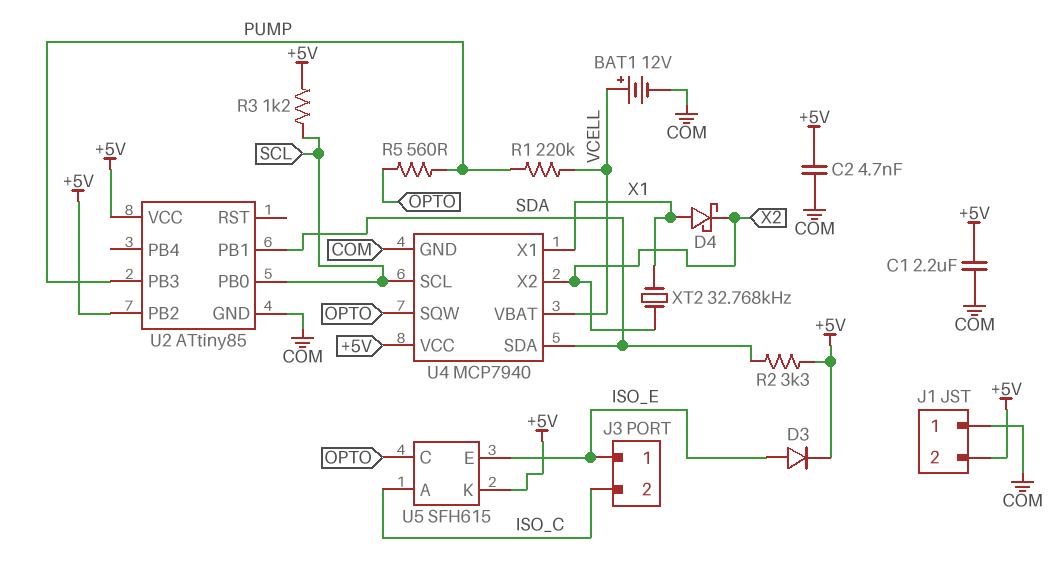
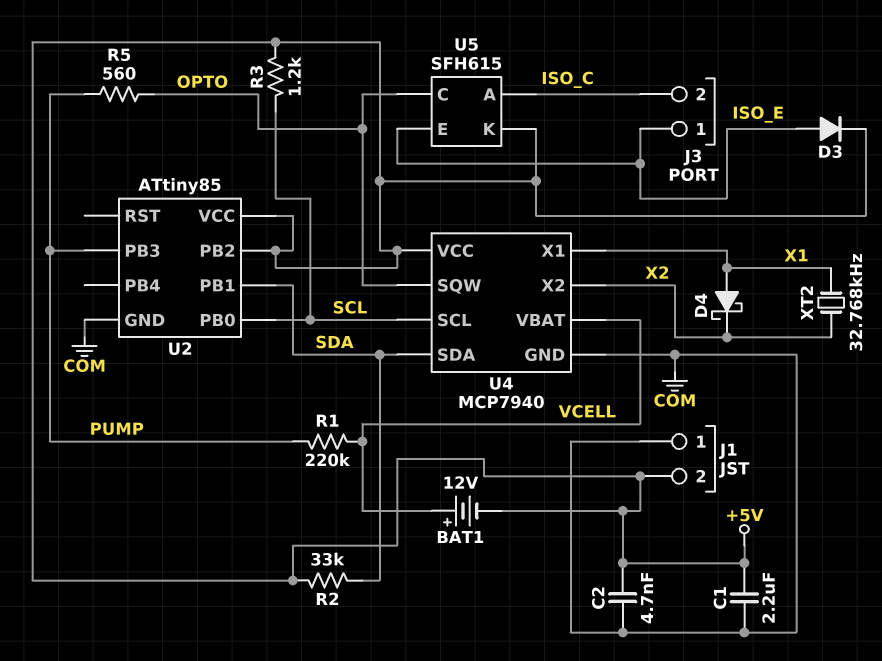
BAT1: 12V (plus VCELL, minus COM) -> 12V (plus VCELL, minus +5V)
R2: 3.3k (+5V, SDA) -> 33k (+5V, SDA)

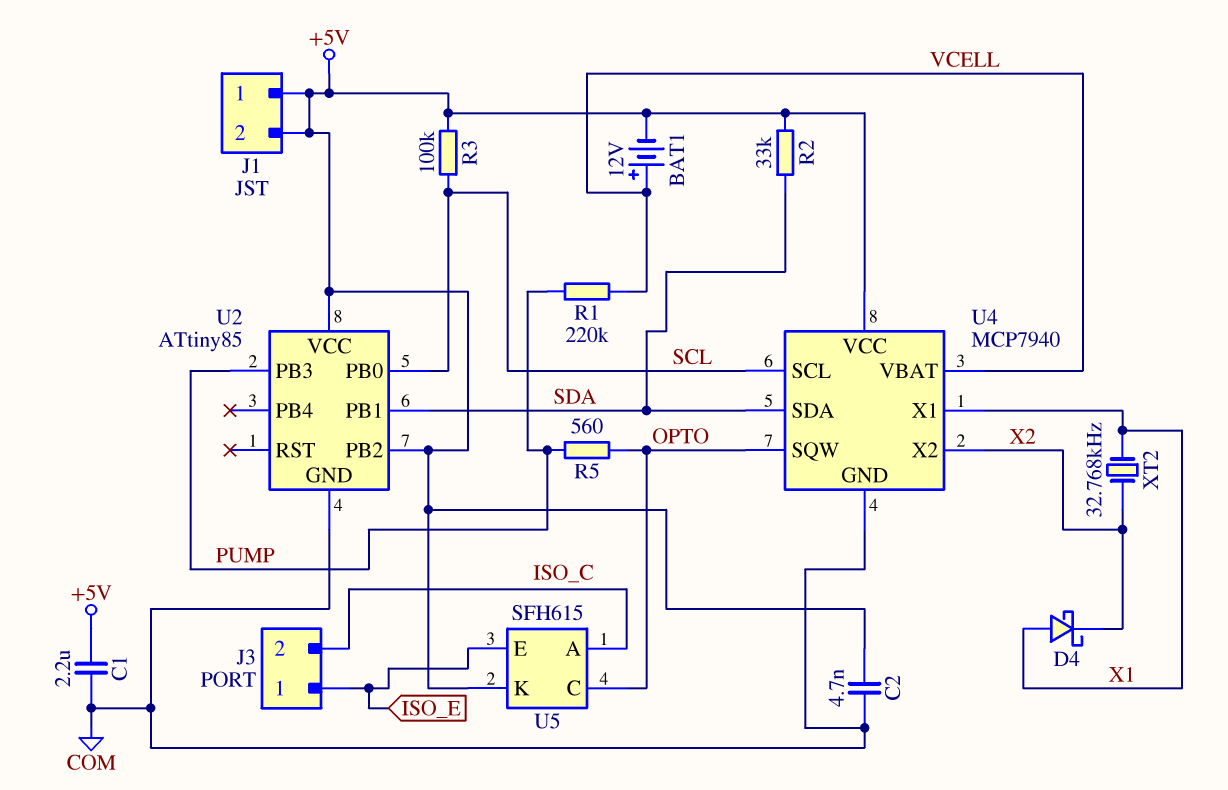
D3: diode (A ISO_E, K +5V) -> none
J1 pin 1: COM -> +5V
R3: 1.2k (+5V, SCL) -> 100k (+5V, SCL)

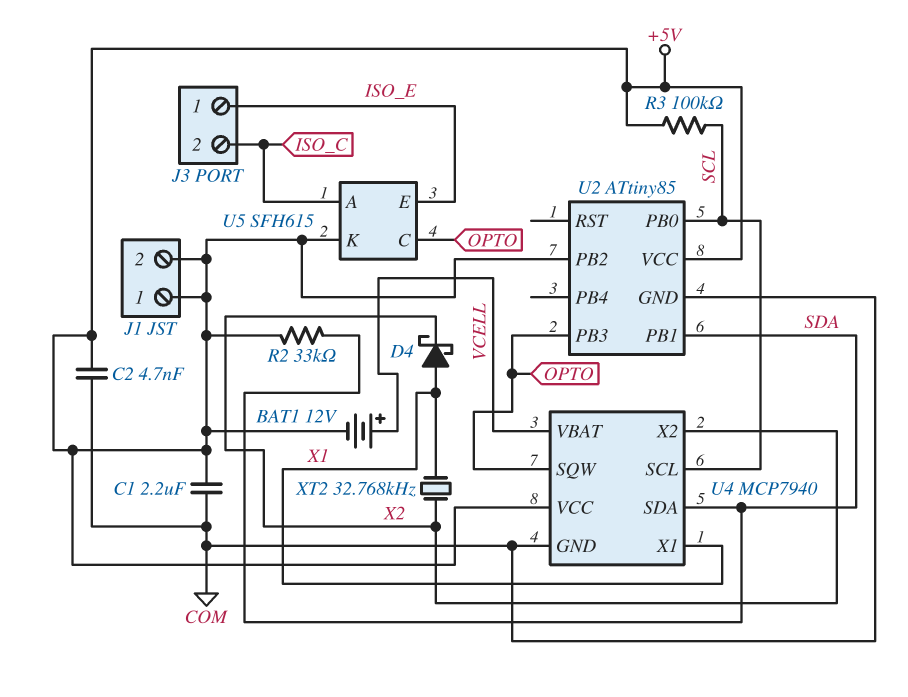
R1: 220k (PUMP, VCELL) -> none
R5: 560 (OPTO, PUMP) -> none
U2 pin PB3: PUMP -> OPTO

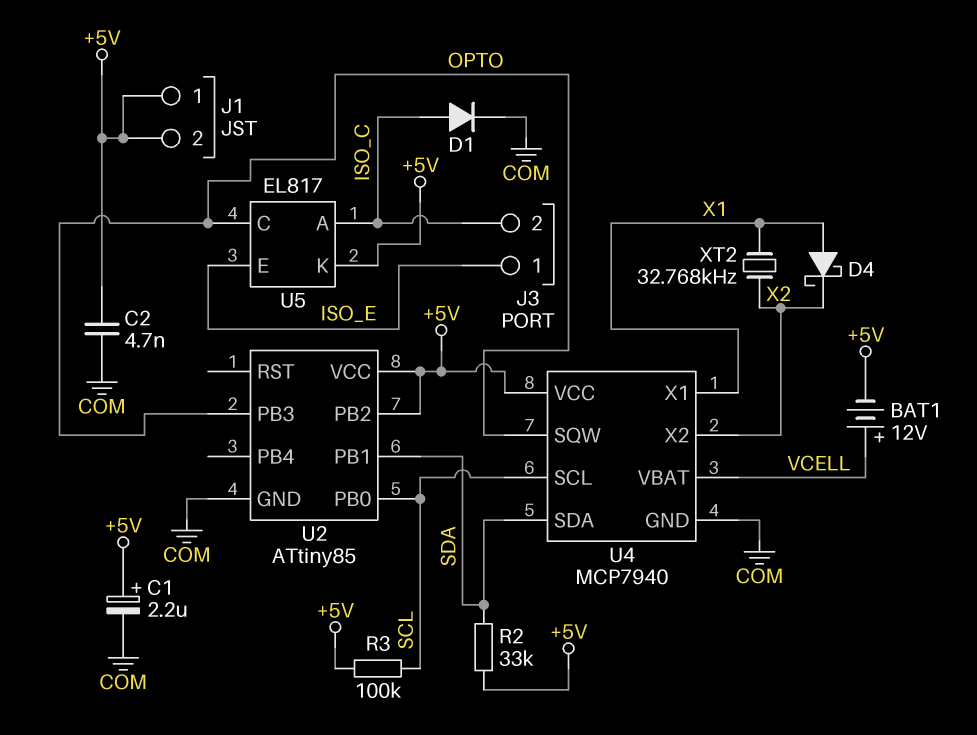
C1: 2.2uF (+5V, COM) -> 2.2uF (plus +5V, minus COM)
D1: none -> diode (A ISO_C, K COM)
U5: SFH615 -> EL817

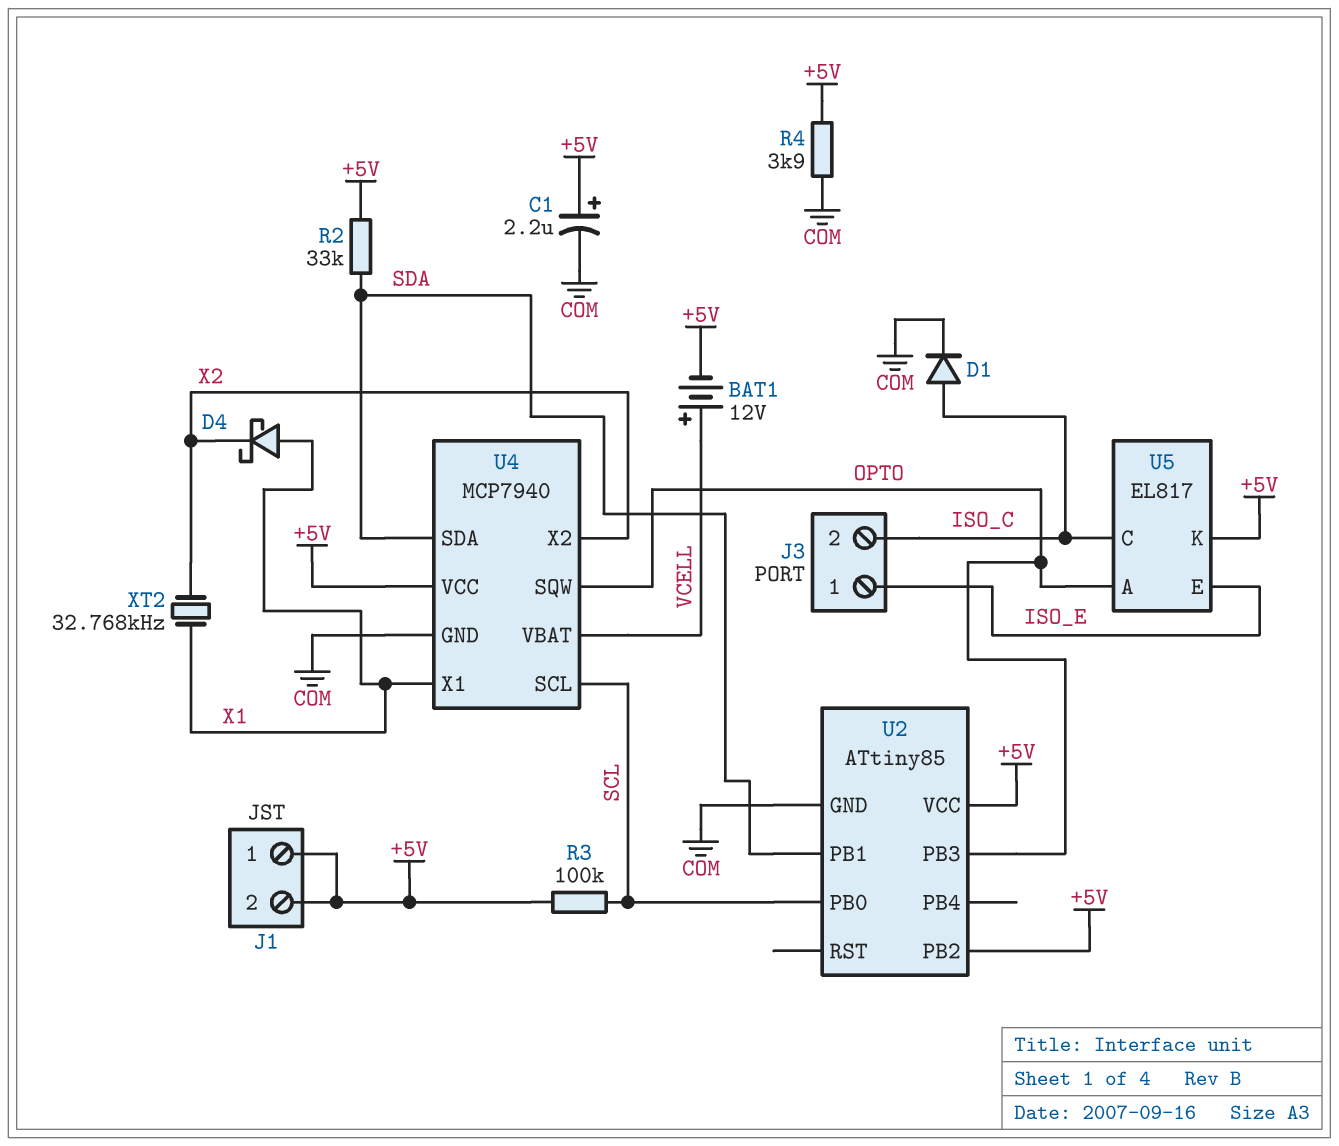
C2: 4.7nF (+5V, COM) -> none
R4: none -> 3.9k (+5V, COM)
U5 pin A: ISO_C -> OPTO
U5 pin C: OPTO -> ISO_C

